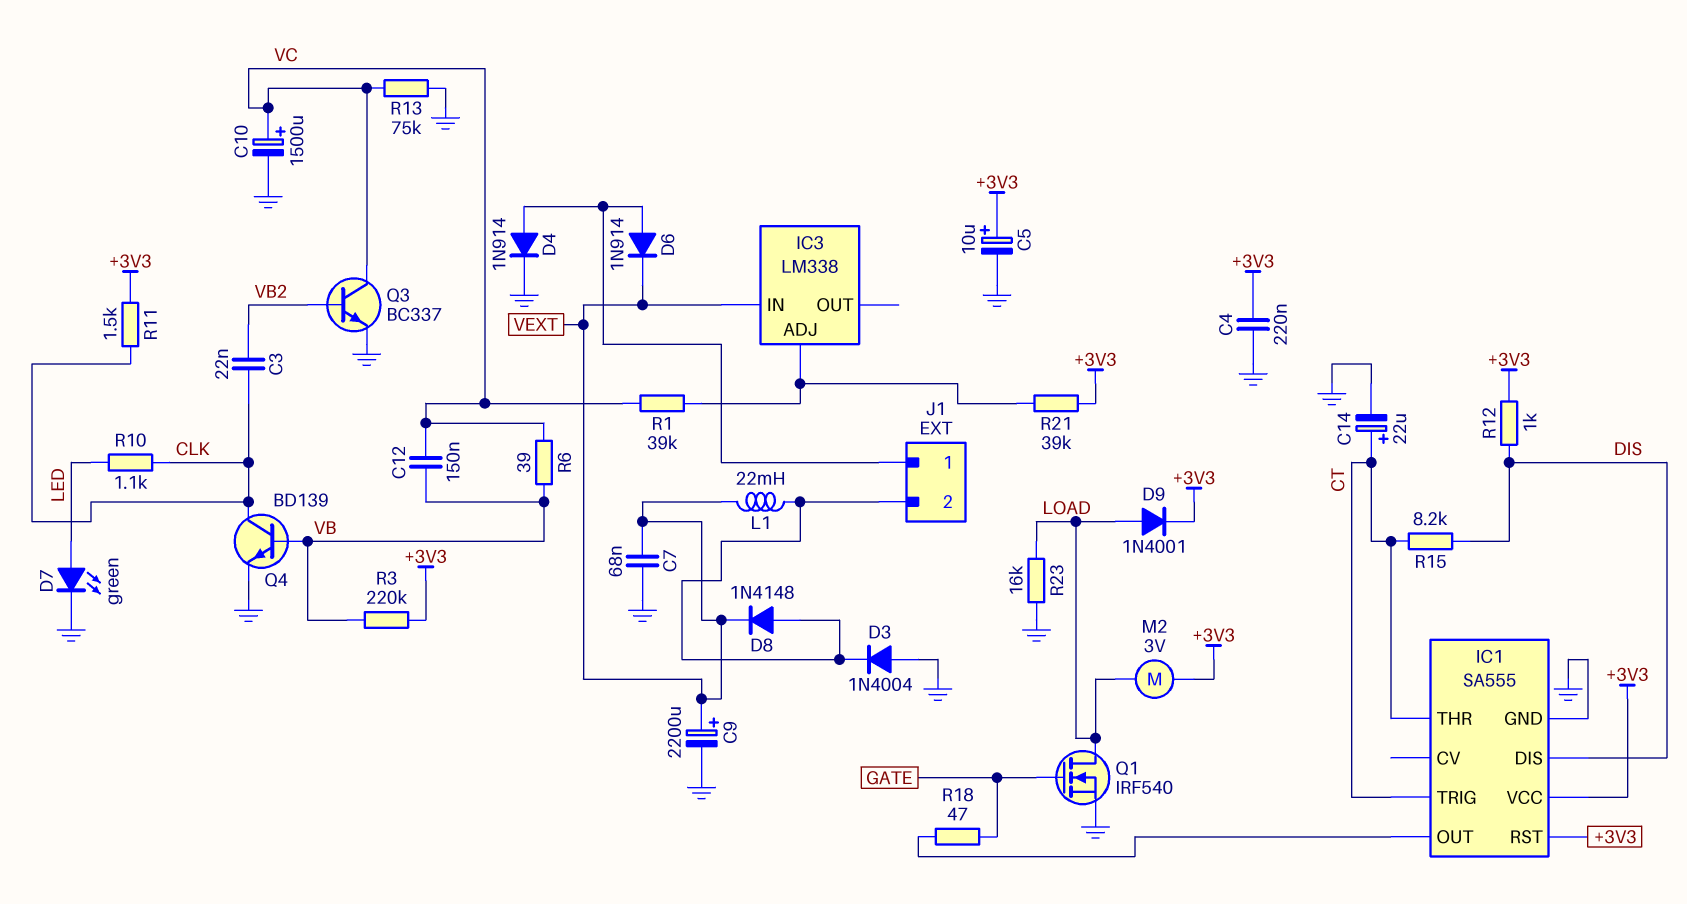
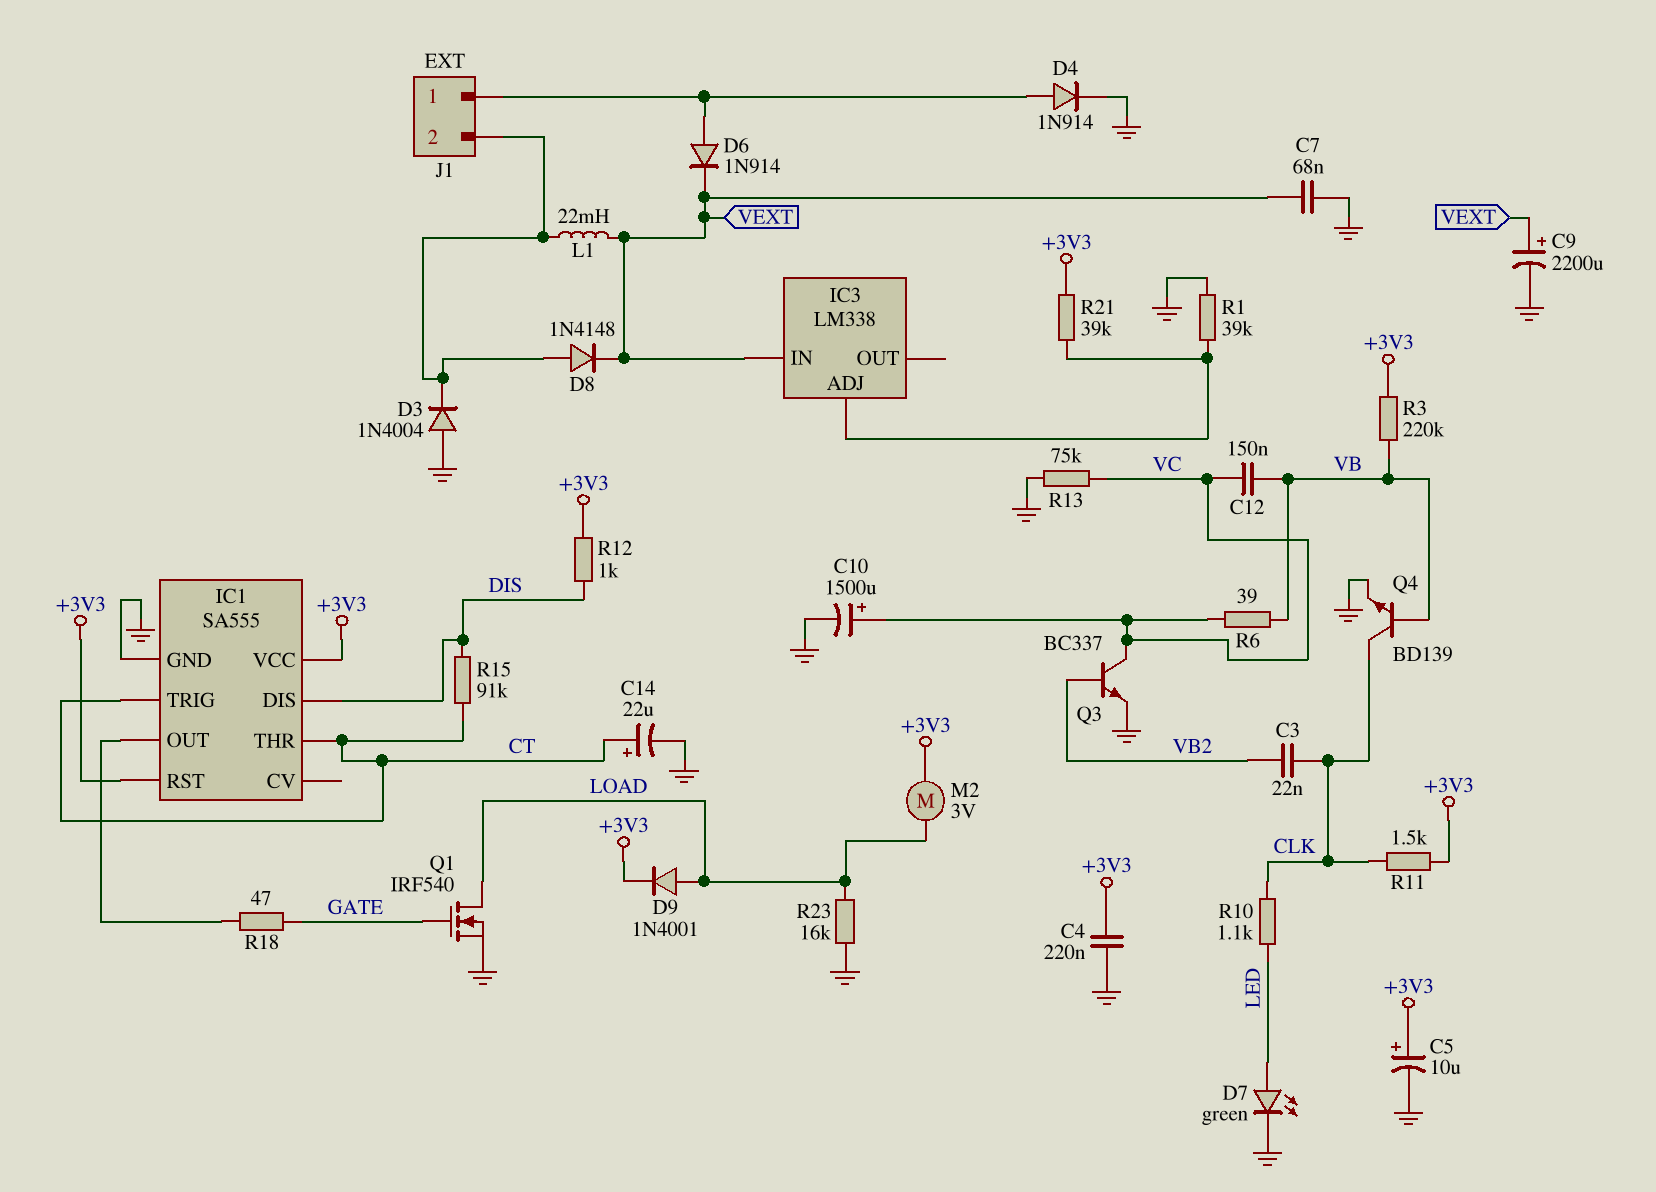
R1: 39k (IC3/ADJ, VC) -> 39k (GND, IC3/ADJ)
R15: 8.2k (CT, DIS) -> 91k (CT, DIS)

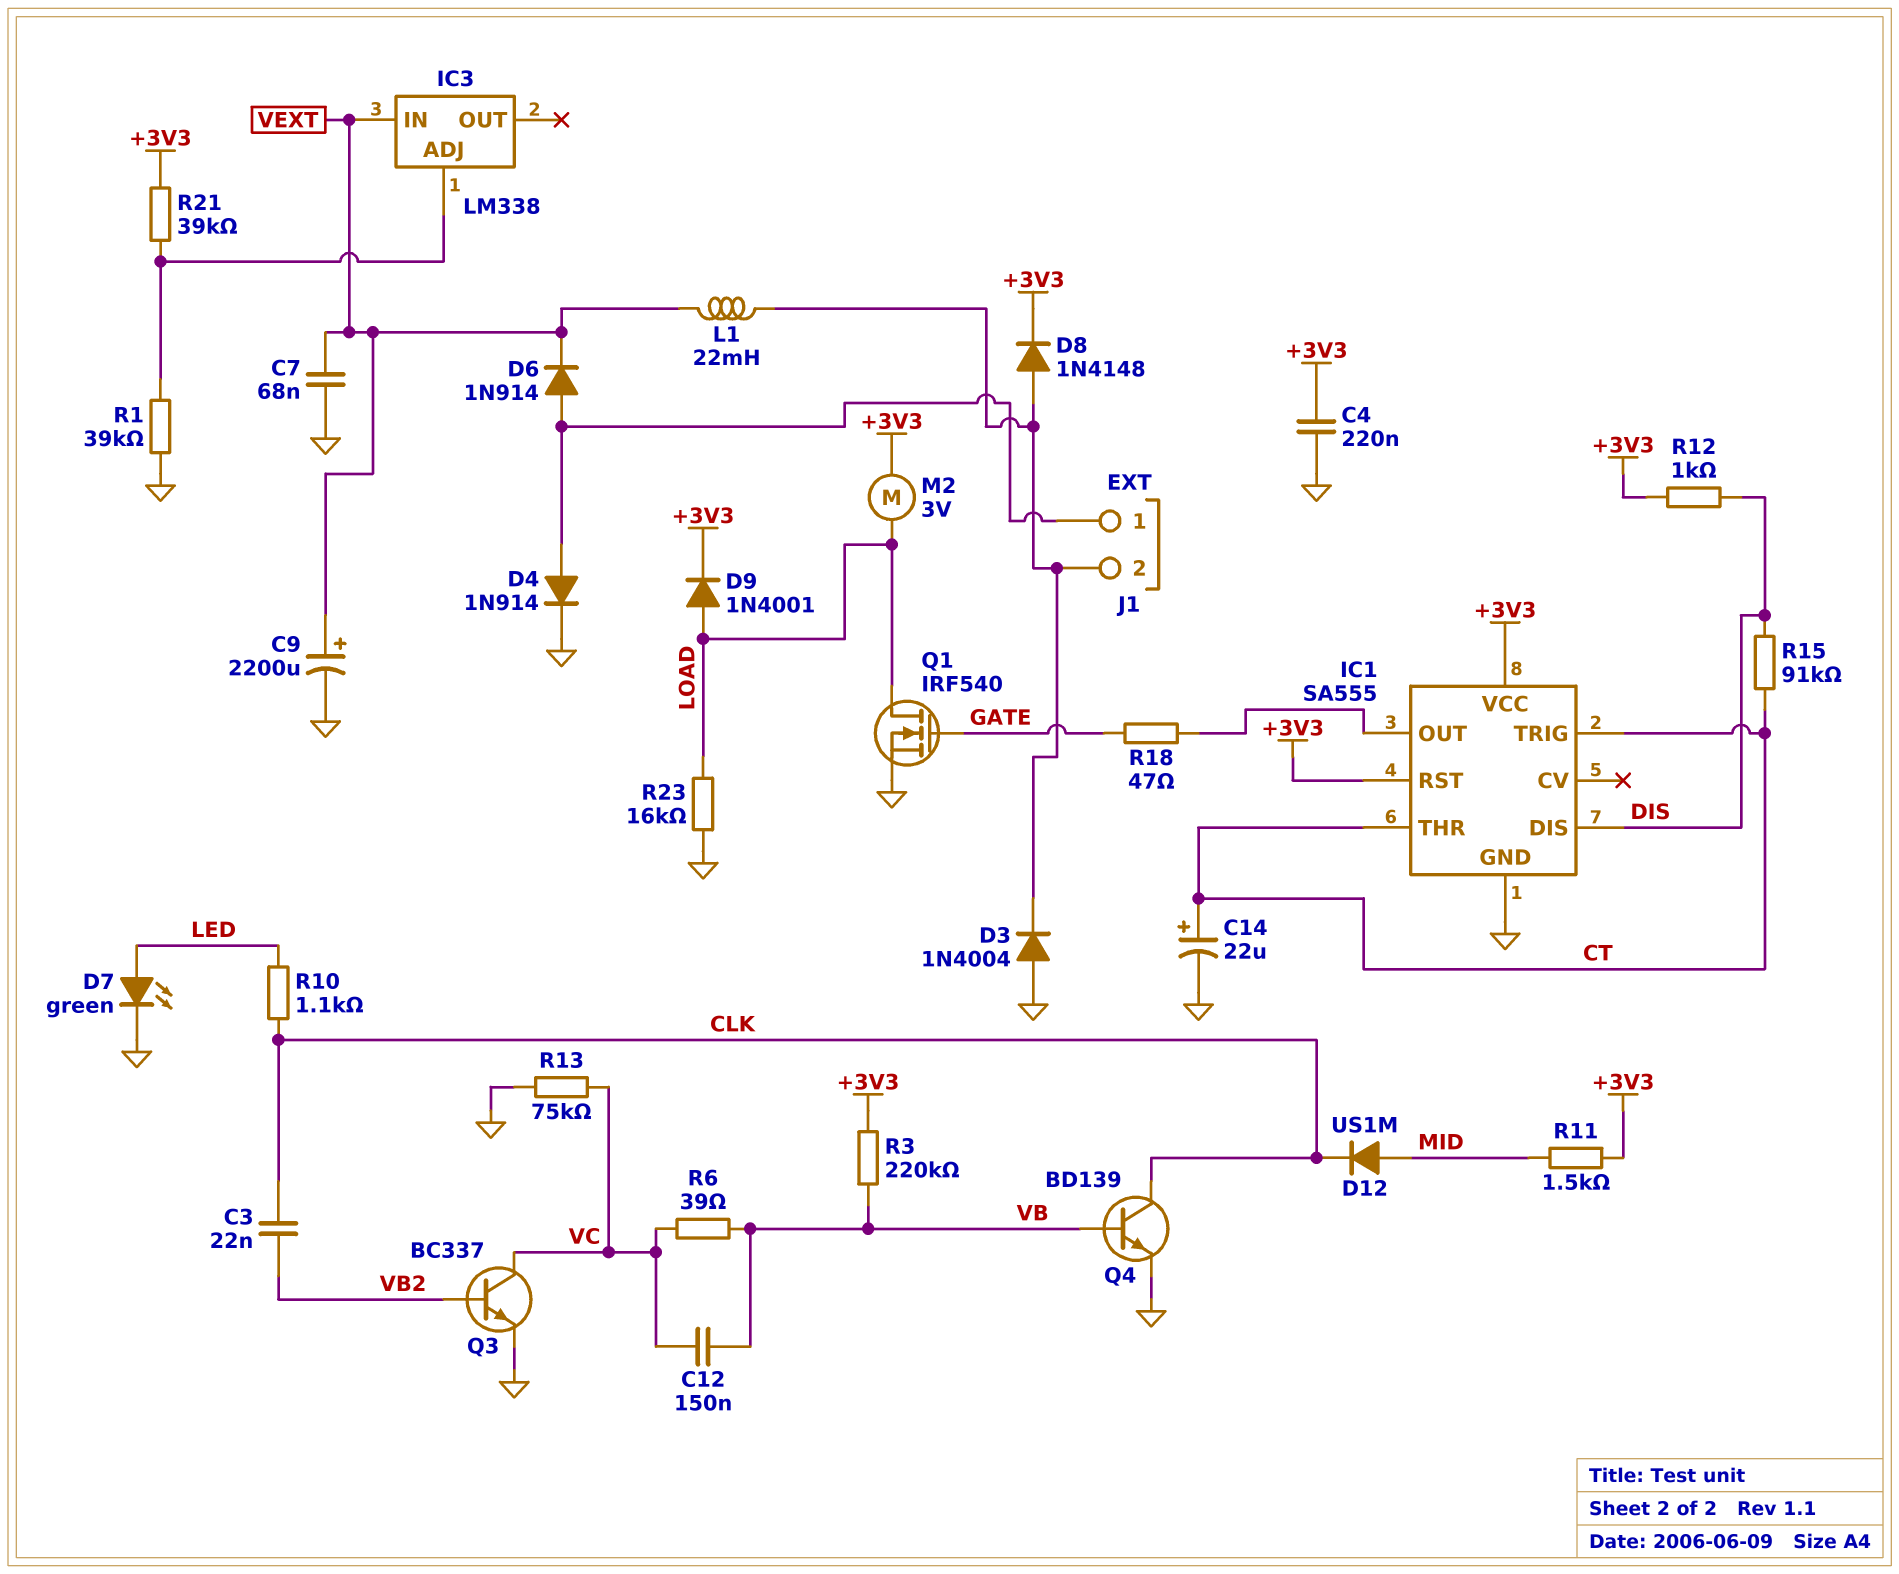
C5: 10uF (plus +3V3, minus GND) -> none
C10: 1500uF (plus VC, minus GND) -> none
D8: diode 1N4148 (A J1/2, K VEXT) -> diode 1N4148 (A J1/2, K +3V3)
D12: none -> diode US1M (A MID, K CLK)
R11: 1.5k (+3V3, CLK) -> 1.5k (+3V3, MID)

